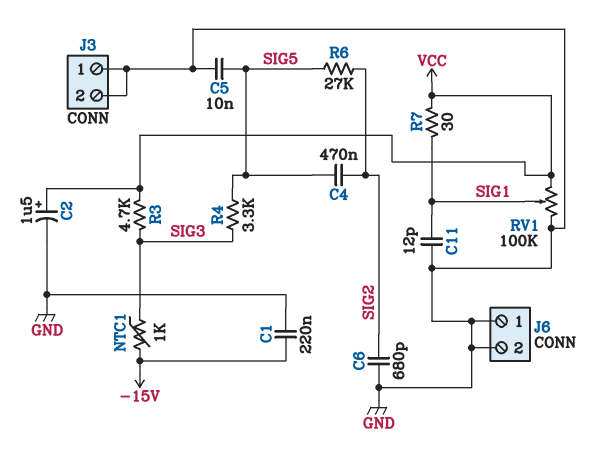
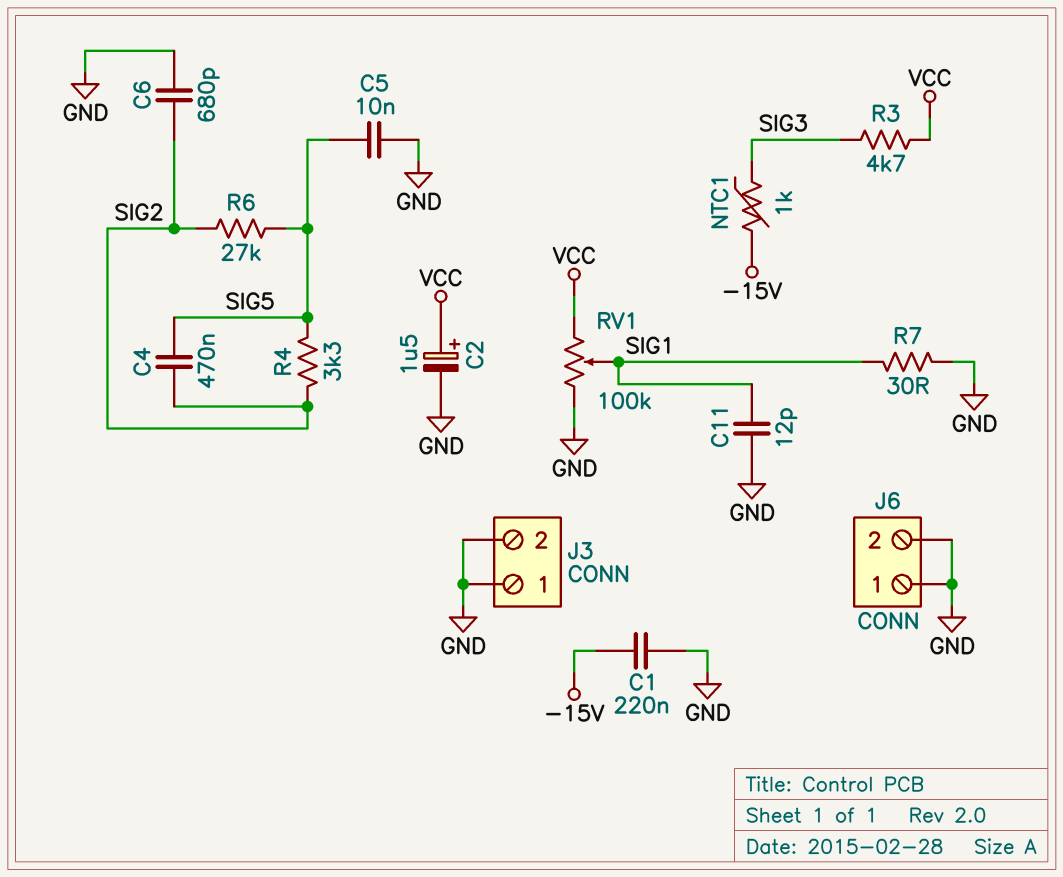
R4: 3.3k (SIG3, SIG5) -> 3.3k (SIG2, SIG5)
R7: 30 (SIG1, VCC) -> 30 (GND, SIG1)

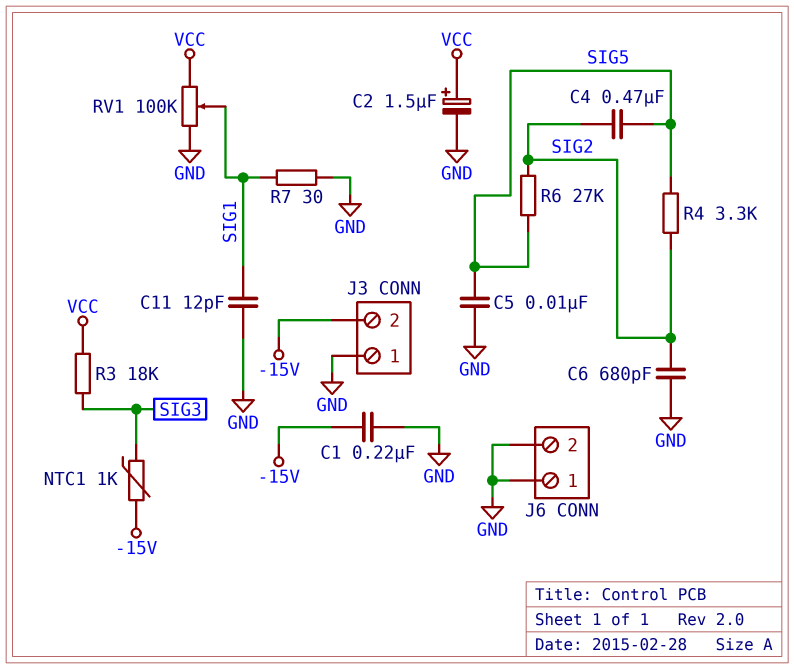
J3 pin 2: GND -> -15V
R3: 4.7k (SIG3, VCC) -> 18k (SIG3, VCC)

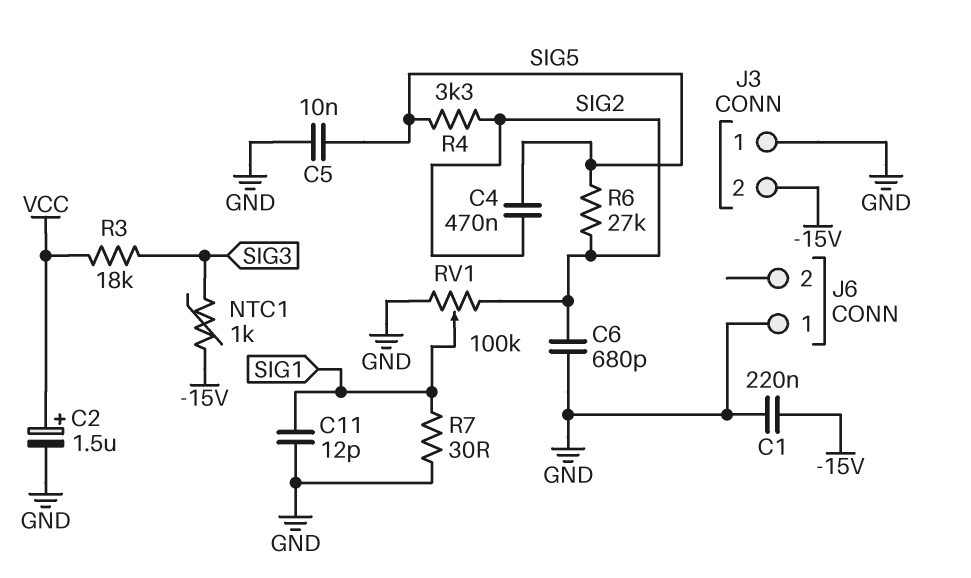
J6 pin 2: GND -> none
RV1: 100k (GND, VCC, wiper SIG1) -> 100k (GND, SIG2, wiper SIG1)

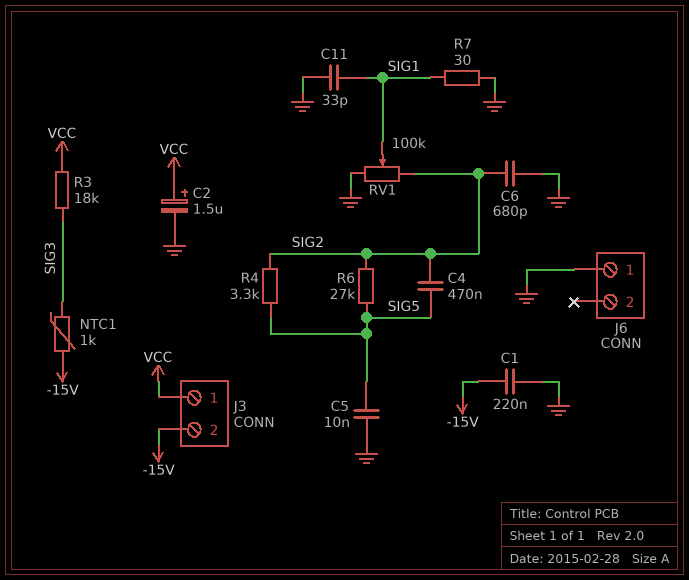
C11: 12pF (GND, SIG1) -> 33pF (GND, SIG1)
J3 pin 1: GND -> VCC

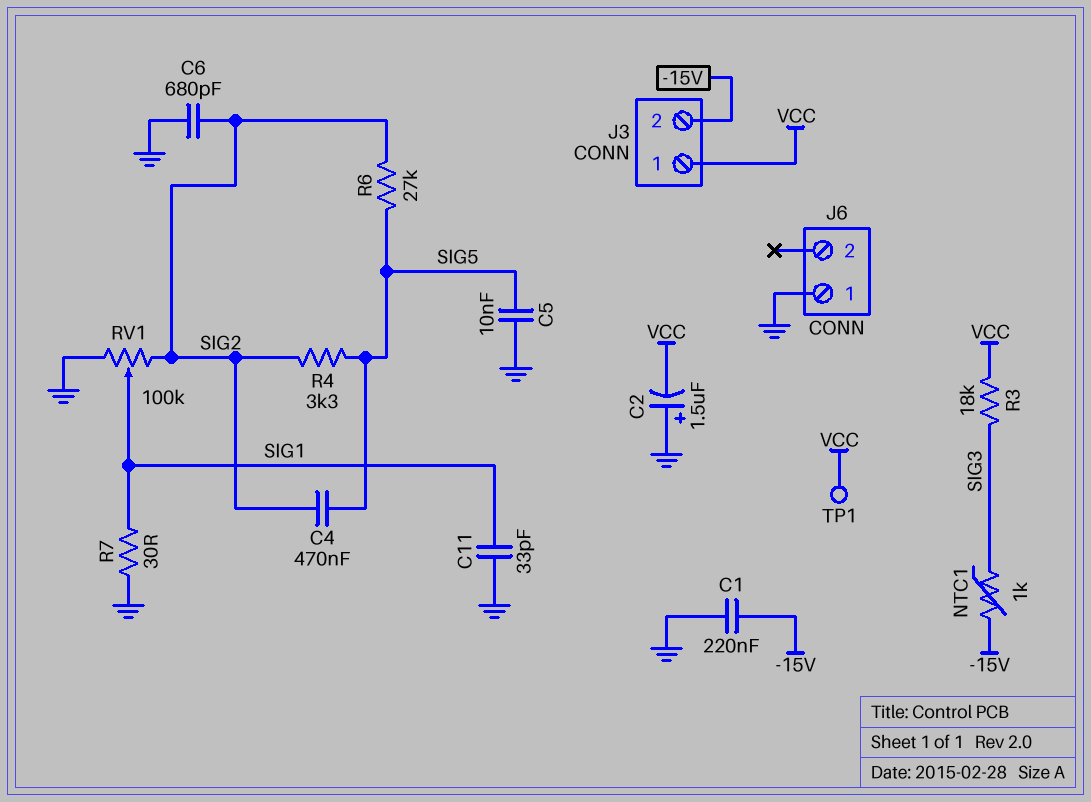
C2: 1.5uF (plus VCC, minus GND) -> 1.5uF (plus GND, minus VCC)
TP1: none -> test point (VCC)

